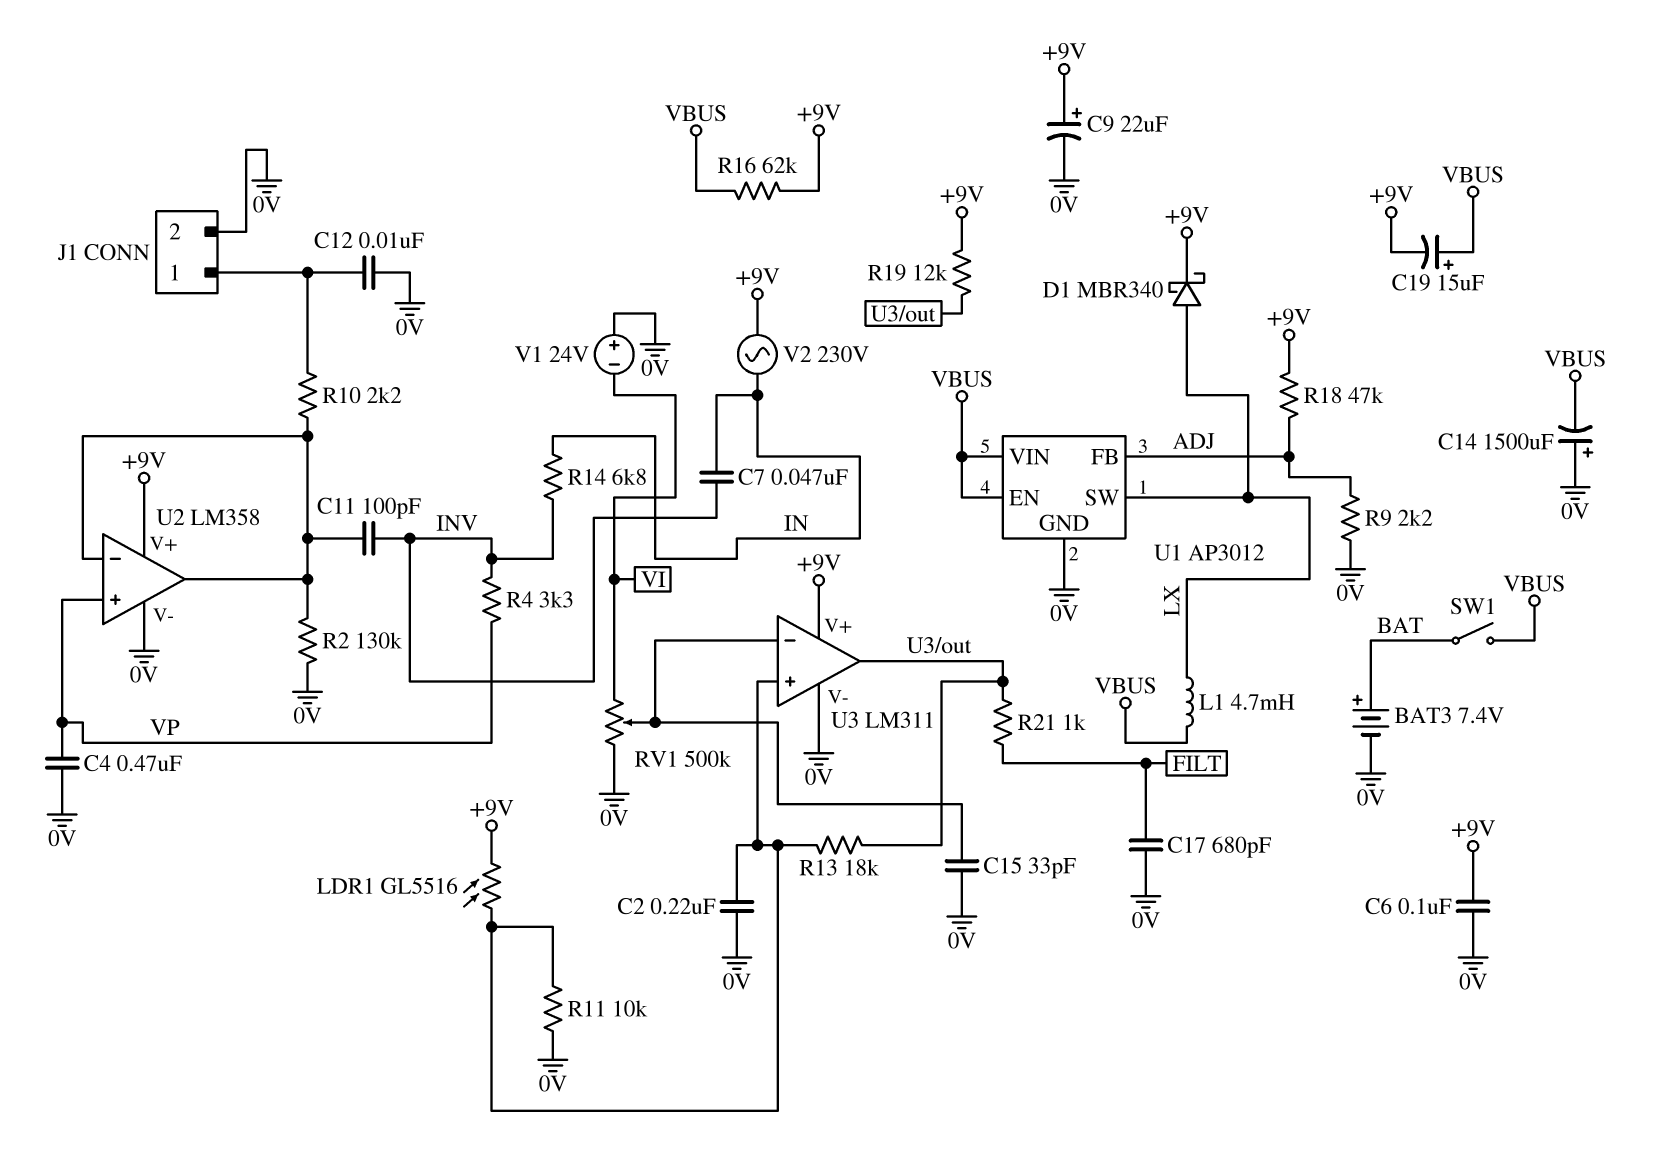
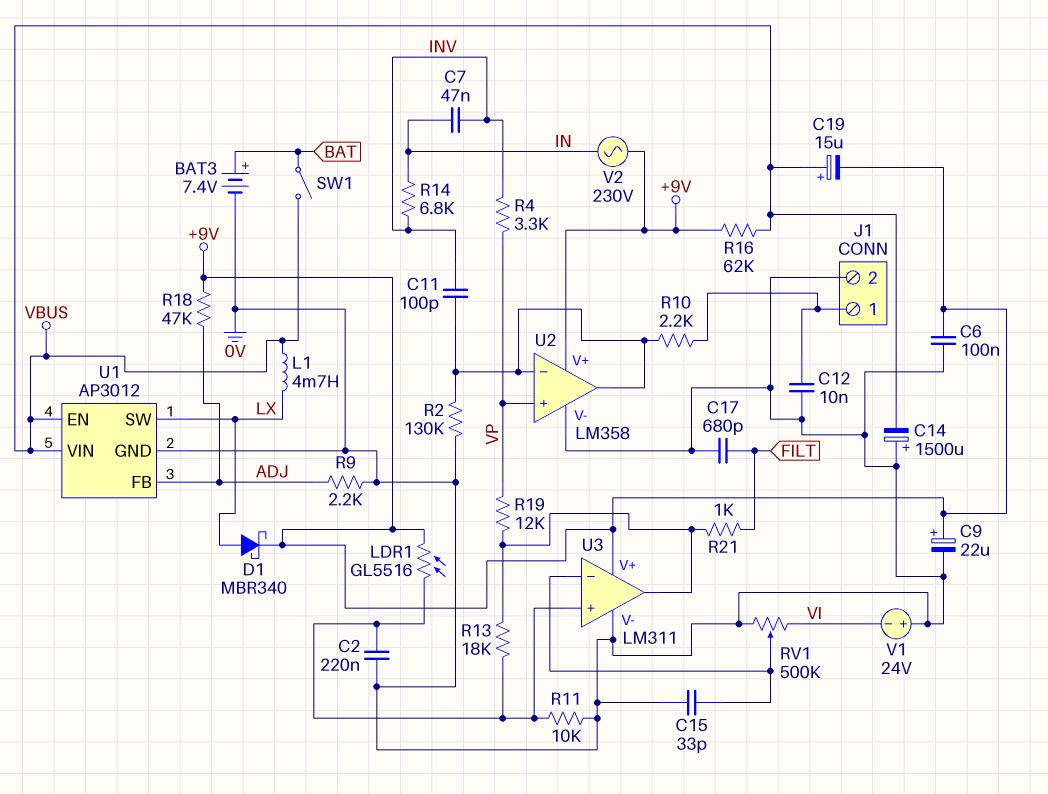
C4: 470nF (0V, VP) -> none
R19: 12k (+9V, U3/out) -> 12k (U3/out, VP)

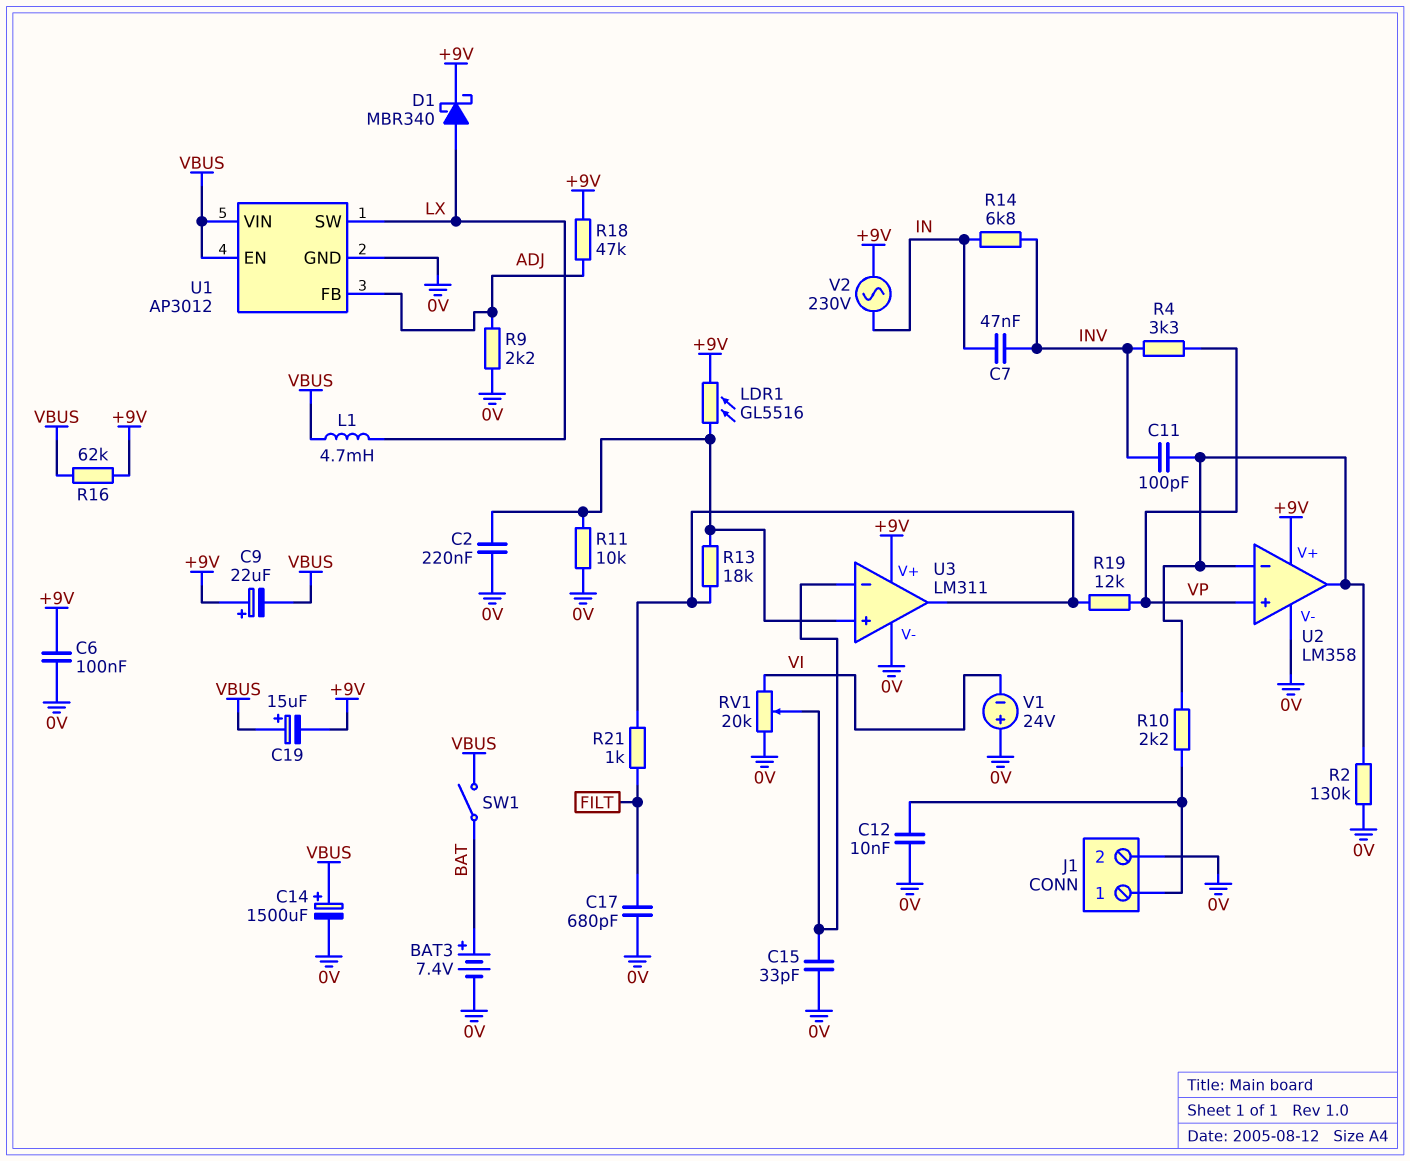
C9: 22uF (plus +9V, minus 0V) -> 22uF (plus +9V, minus VBUS)
C14: 1500uF (plus 0V, minus VBUS) -> 1500uF (plus VBUS, minus 0V)
RV1: 500k (0V, VI, wiper U3/in-) -> 20k (0V, VI, wiper U3/in-)

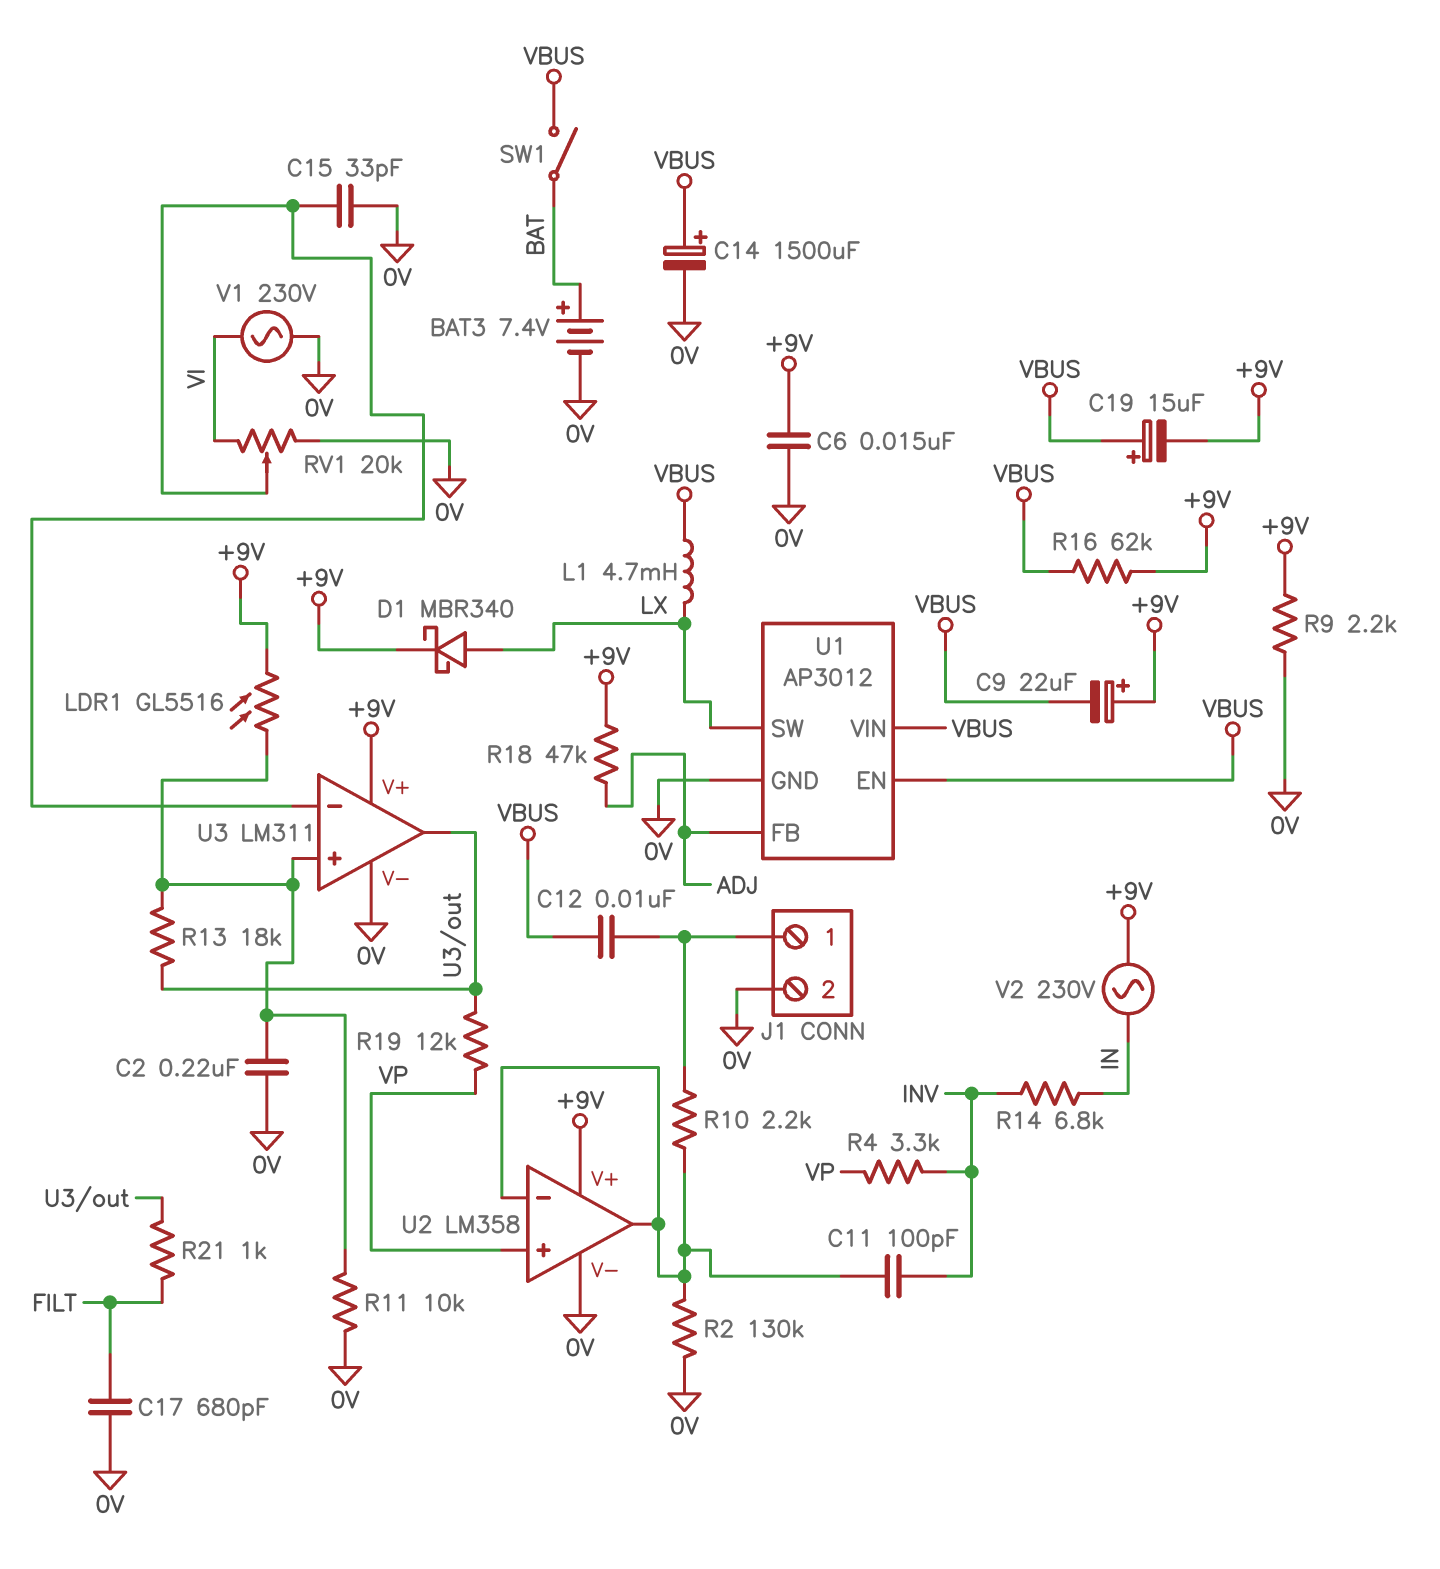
C6: 100nF (+9V, 0V) -> 15nF (+9V, 0V)
C7: 47nF (IN, INV) -> none
C12: 10nF (0V, J1/1) -> 10nF (J1/1, VBUS)
R9: 2.2k (0V, ADJ) -> 2.2k (+9V, 0V)
V1: 24V (plus 0V, minus VI) -> AC 230V (0V, VI)

